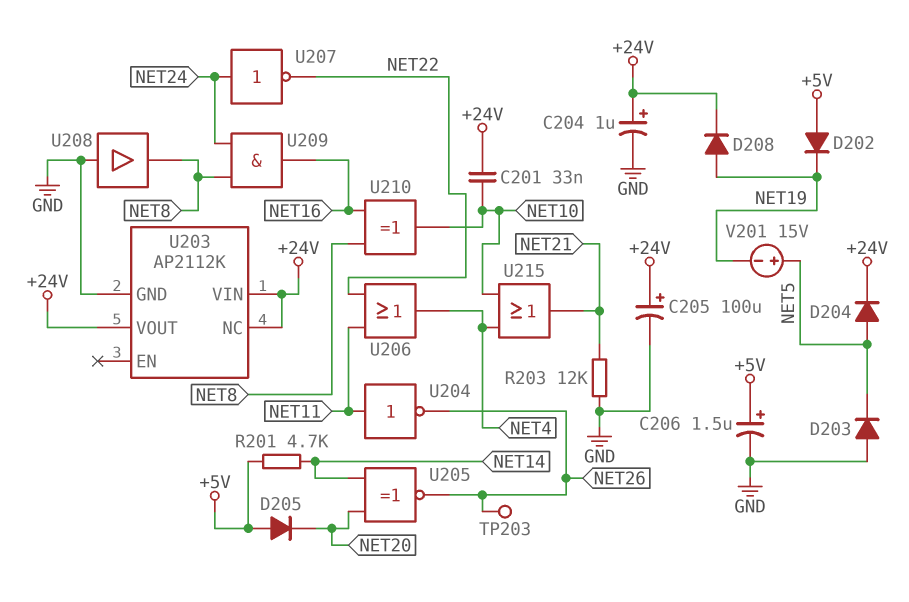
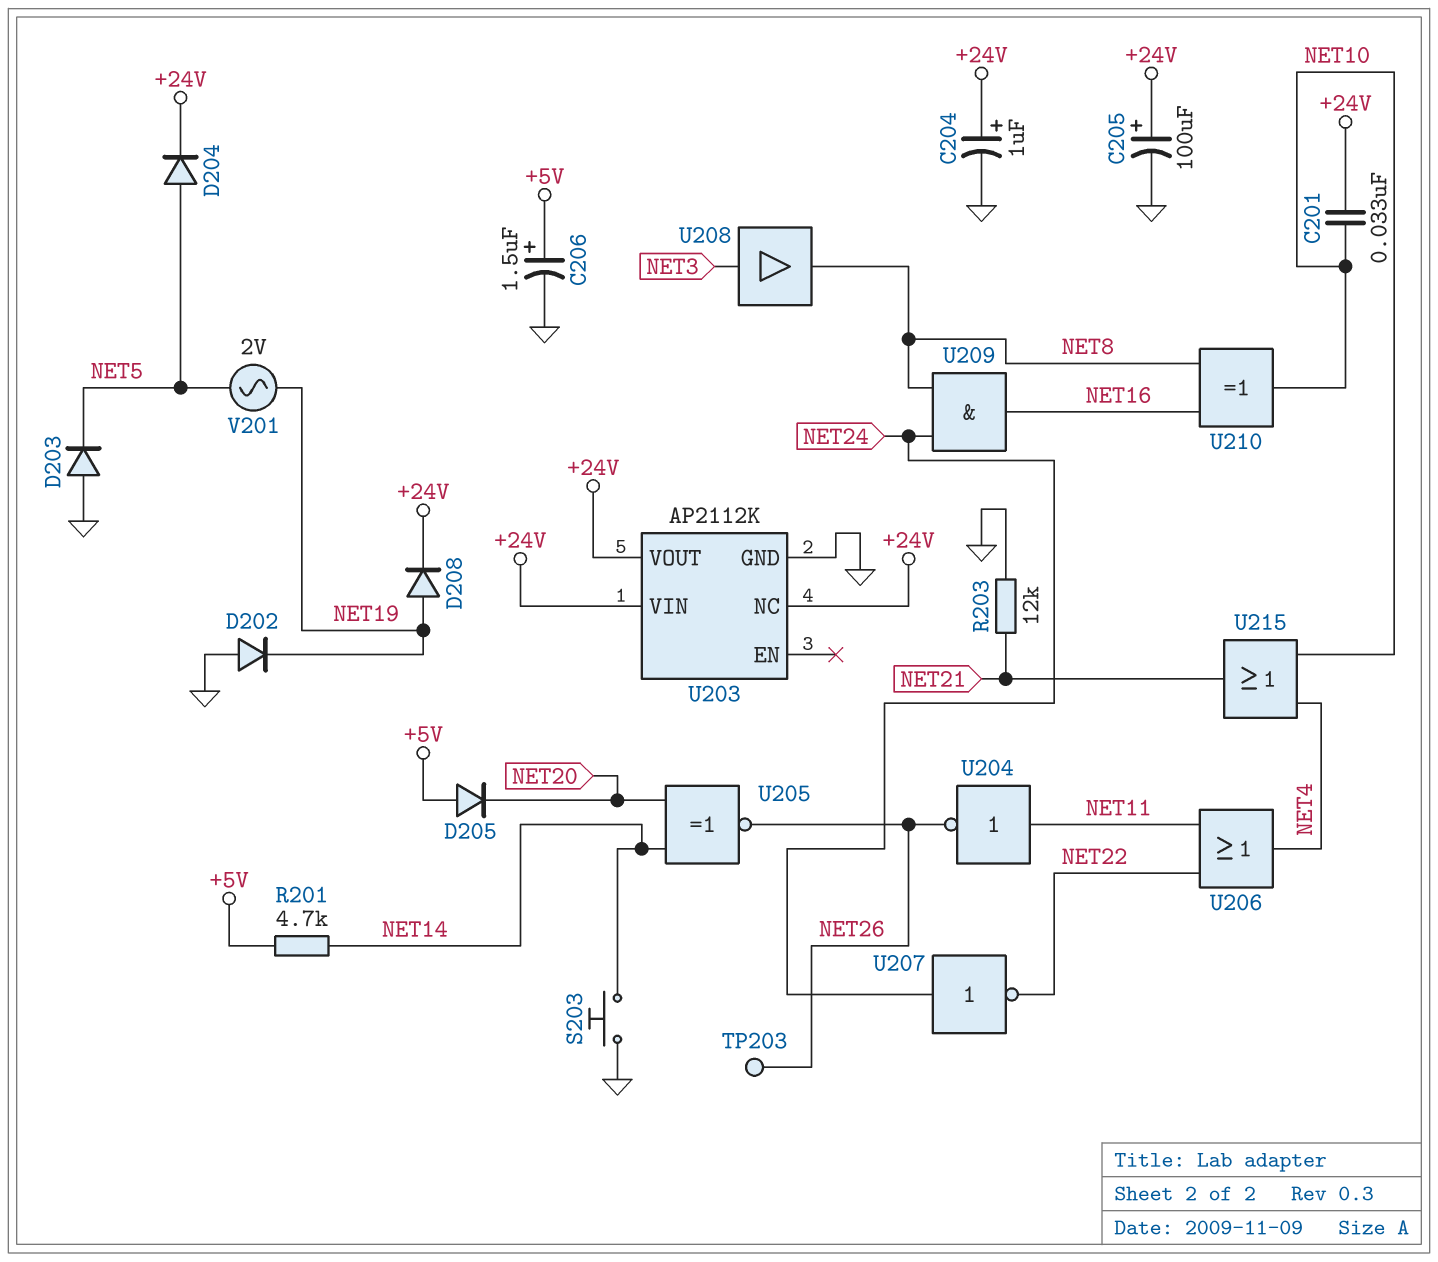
D202: diode (A +5V, K NET19) -> diode (A GND, K NET19)
S203: none -> button (GND, NET14)
U208: buffer (in GND, out NET8) -> buffer (in NET3, out NET8)
V201: 15V (plus NET5, minus NET19) -> AC 2V (NET5, NET19)

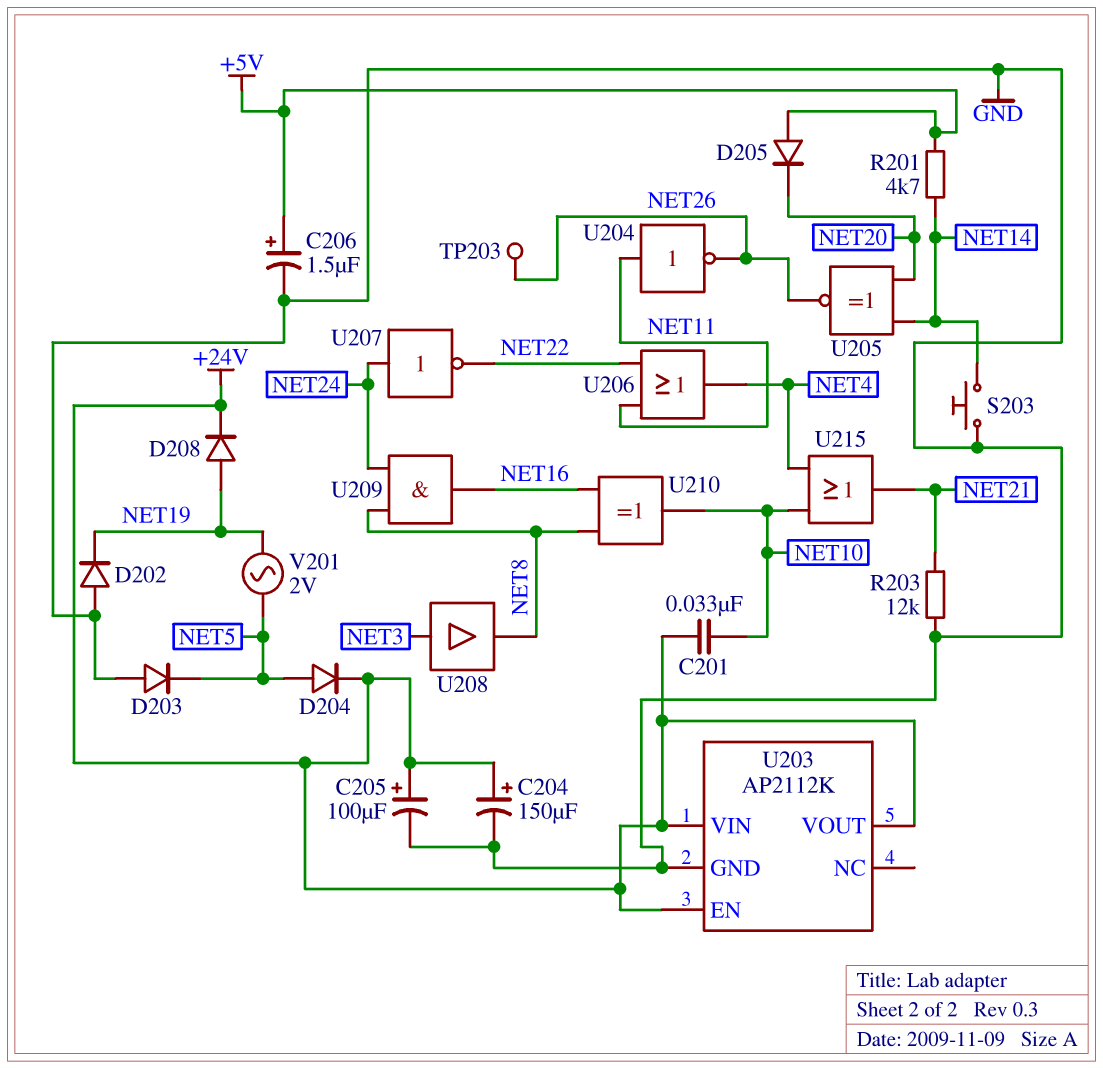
C204: 1uF (plus +24V, minus GND) -> 150uF (plus +24V, minus GND)
U203 pin EN: none -> +24V
U203 pin NC: +24V -> none

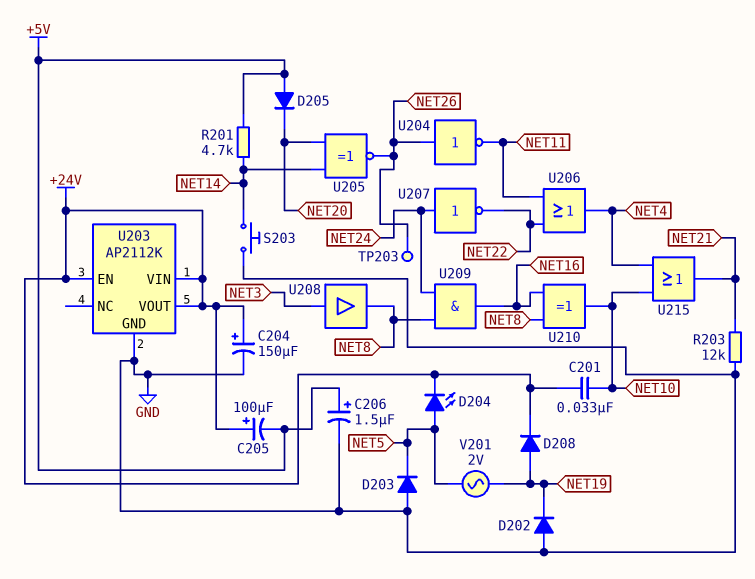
C205: 100uF (plus +24V, minus GND) -> 100uF (plus +24V, minus +5V)
D204: diode (A NET5, K +24V) -> LED (A NET5, K +24V)
U204: NOT (in NET11, out NET26) -> NOT (in NET26, out NET11)

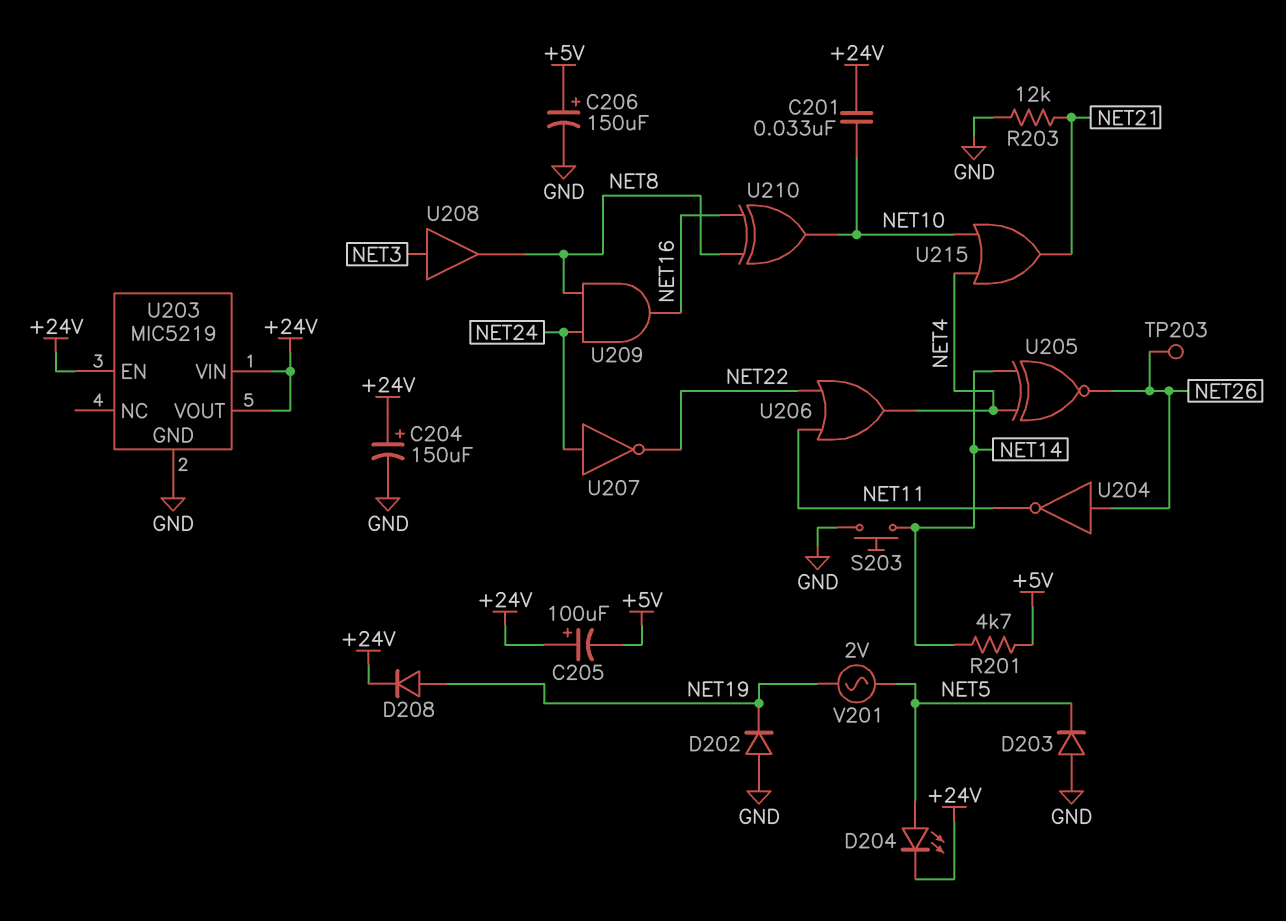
C206: 1.5uF (plus +5V, minus GND) -> 150uF (plus +5V, minus GND)
D205: diode (A +5V, K NET20) -> none
U203: AP2112K -> MIC5219
U205: XNOR (in NET14, in NET20, out NET26) -> XNOR (in NET4, in NET14, out NET26)

